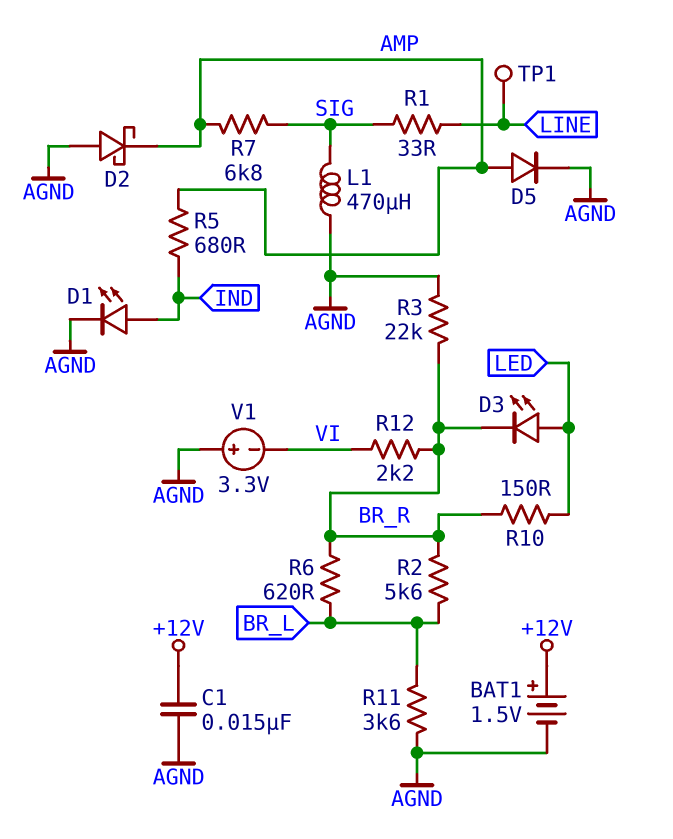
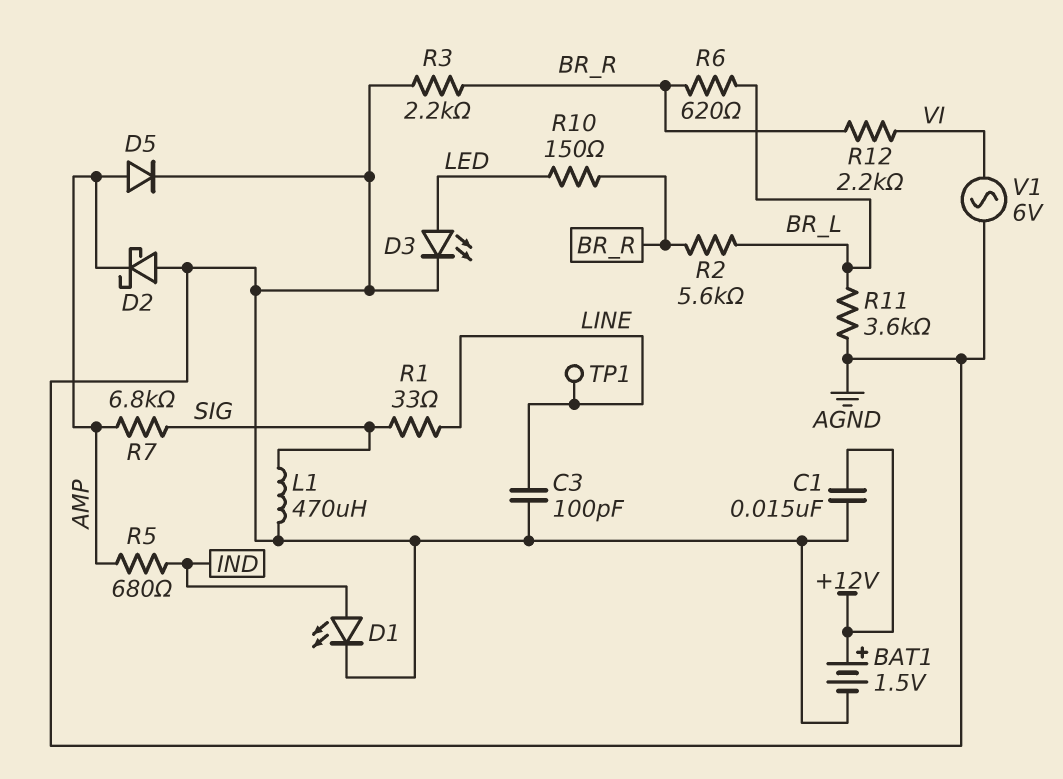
C3: none -> 100pF (AGND, LINE)
D3: LED (A LED, K BR_R) -> LED (A LED, K AGND)
R3: 22k (AGND, BR_R) -> 2.2k (AGND, BR_R)
V1: 3.3V (plus AGND, minus VI) -> AC 6V (AGND, VI)

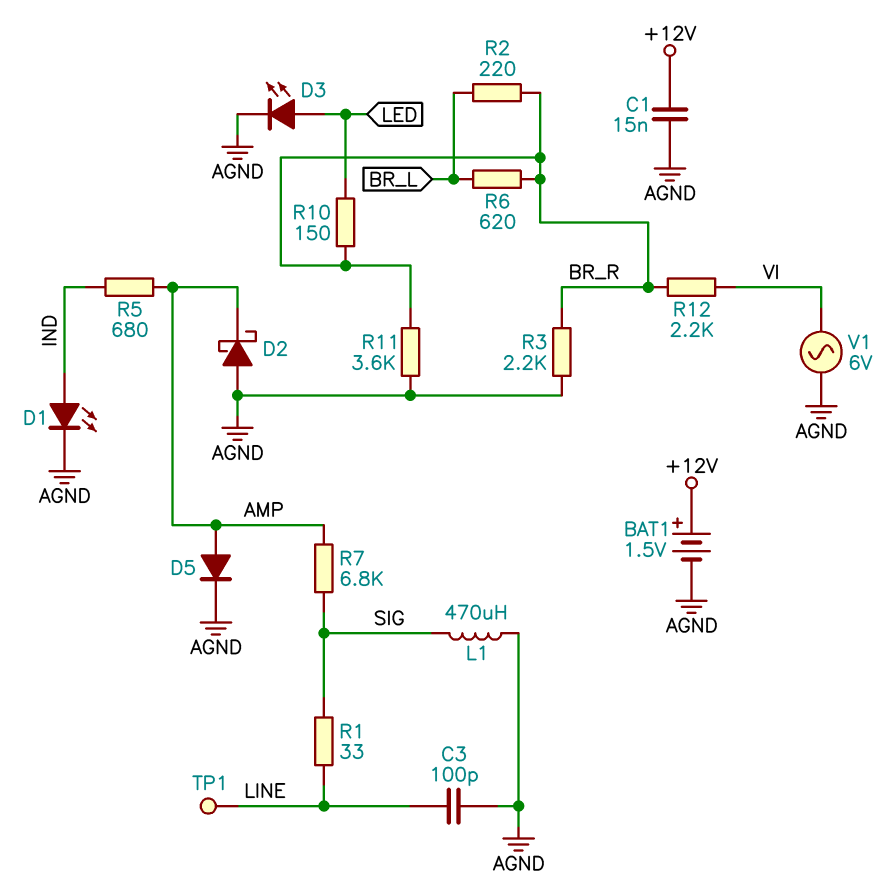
R2: 5.6k (BR_L, BR_R) -> 220 (BR_L, BR_R)
R11: 3.6k (AGND, BR_L) -> 3.6k (AGND, BR_R)

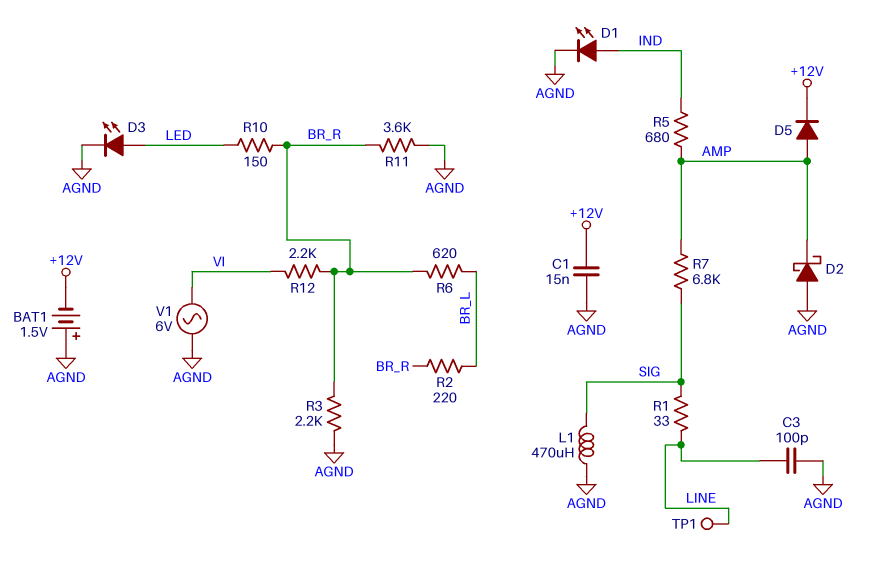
BAT1: 1.5V (plus +12V, minus AGND) -> 1.5V (plus AGND, minus +12V)
D5: diode (A AMP, K AGND) -> diode (A AMP, K +12V)

